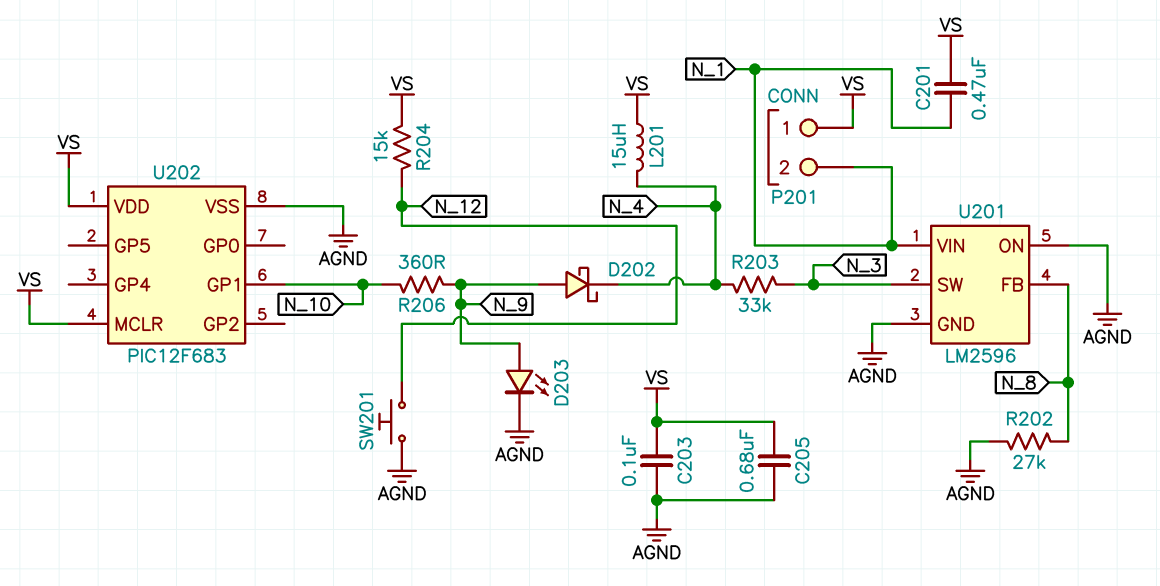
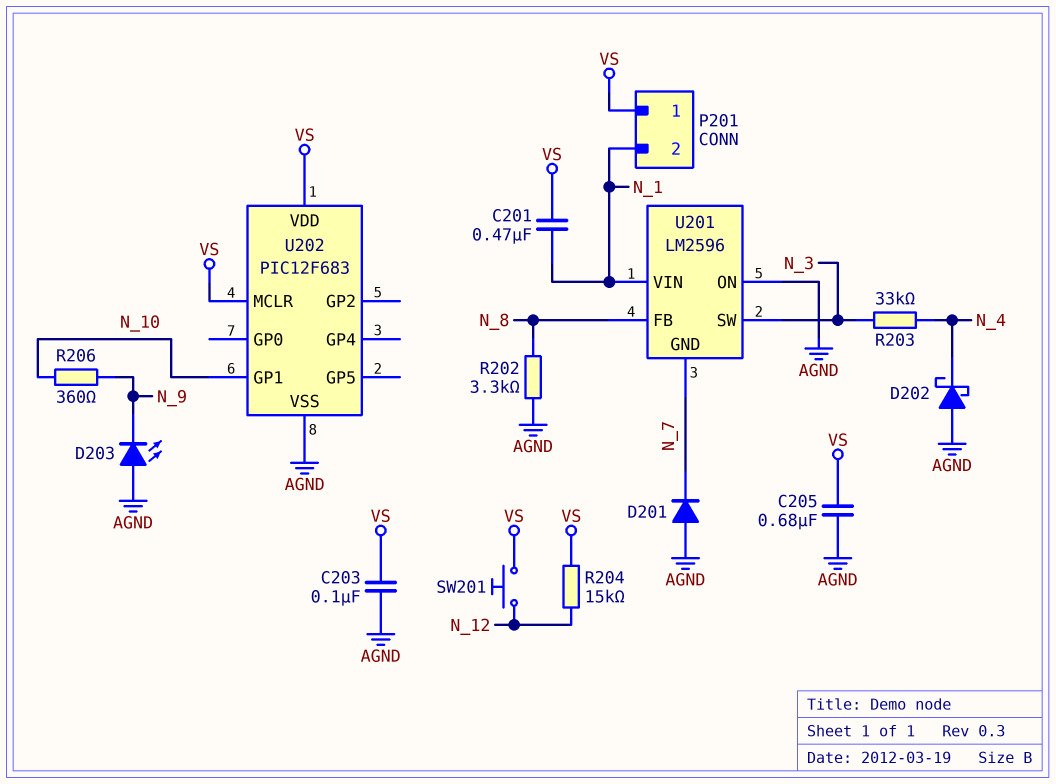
D201: none -> diode (A AGND, K N_7)
D202: schottky (A N_9, K N_4) -> schottky (A AGND, K N_4)
D203: LED (A N_9, K AGND) -> LED (A AGND, K N_9)
L201: 15uH (N_4, VS) -> none
R202: 27k (AGND, N_8) -> 3.3k (AGND, N_8)
SW201: button (AGND, N_12) -> button (N_12, VS)
U201 pin GND: AGND -> N_7

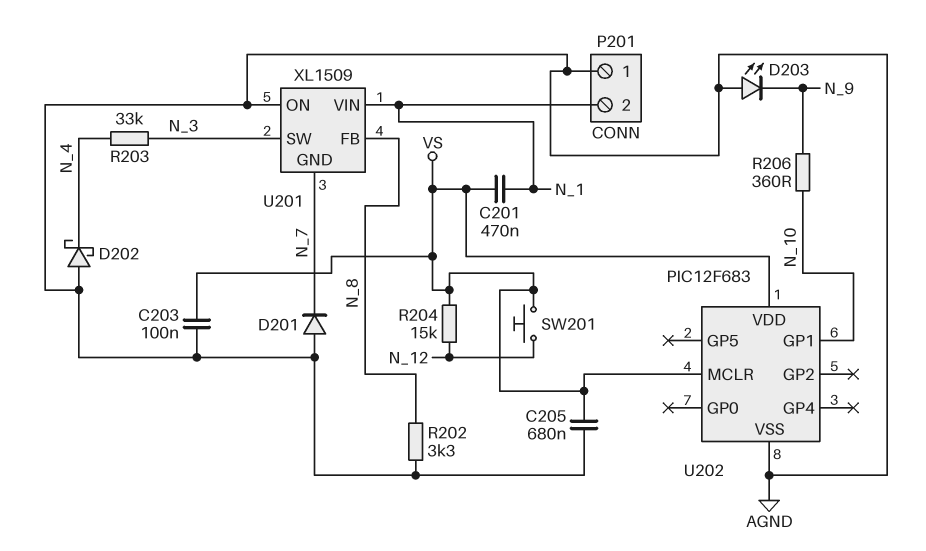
P201 pin 1: VS -> AGND
U201: LM2596 -> XL1509

